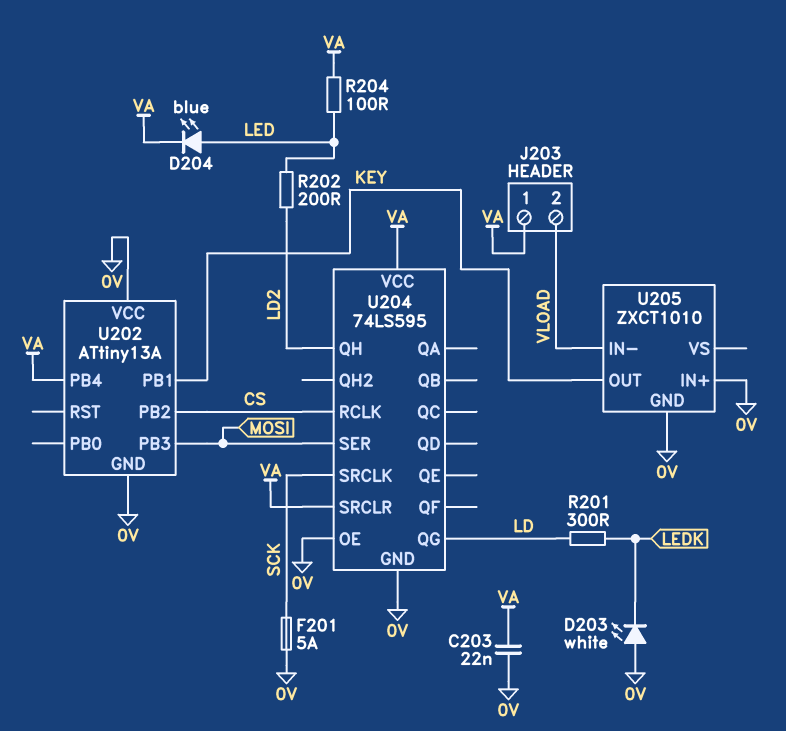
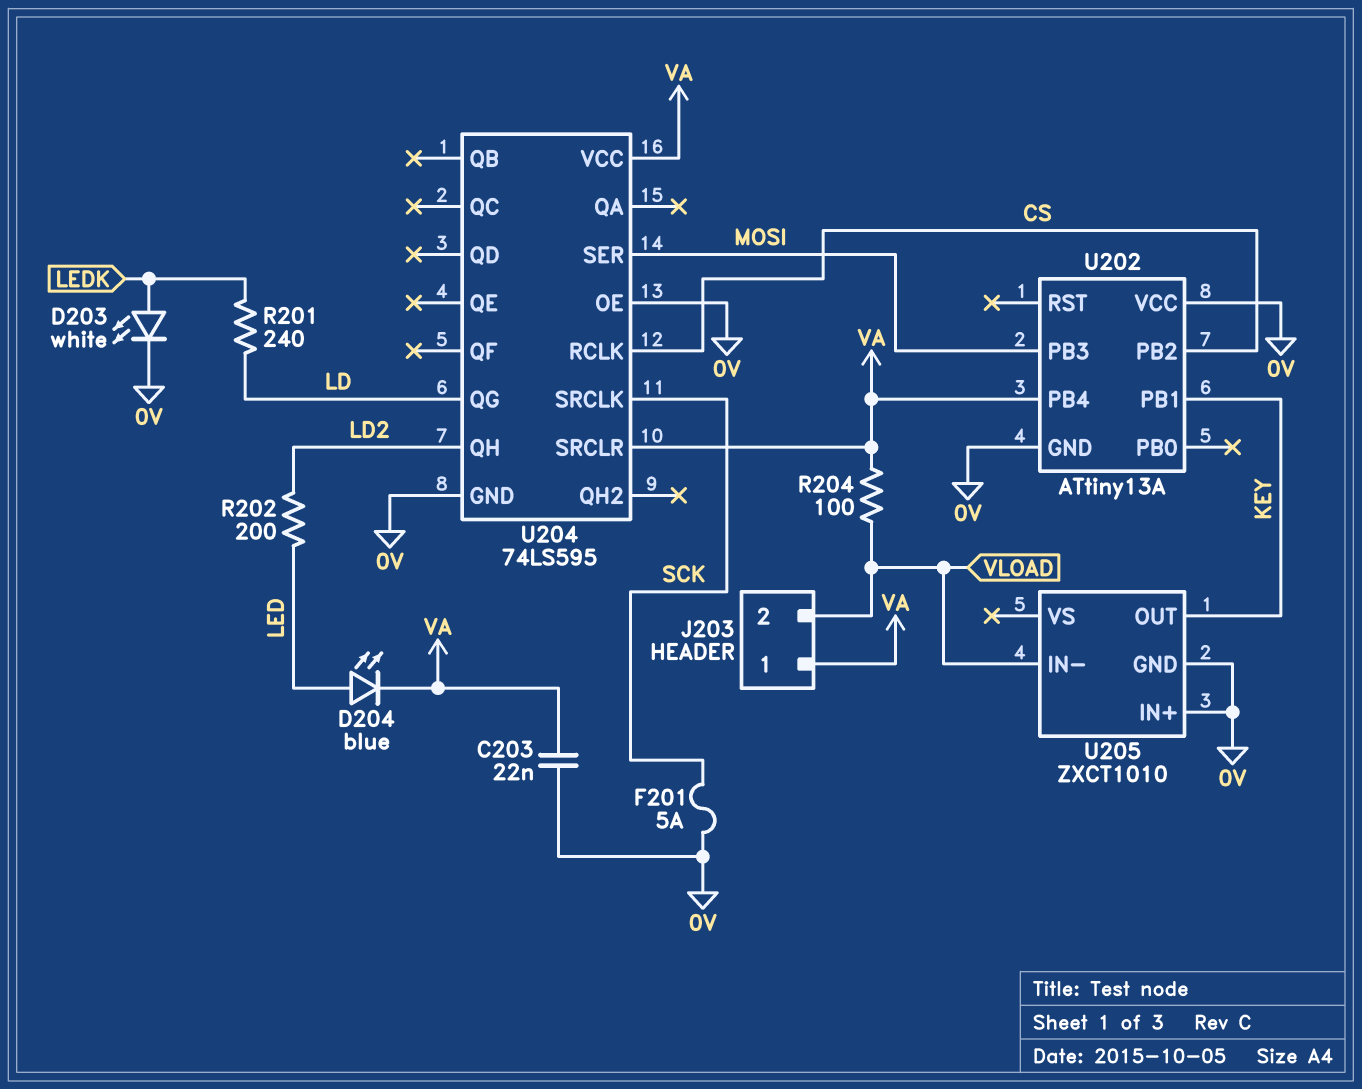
D203: LED white (A 0V, K LEDK) -> LED white (A LEDK, K 0V)
R201: 300 (LD, LEDK) -> 240 (LD, LEDK)
R204: 100 (LED, VA) -> 100 (VA, VLOAD)

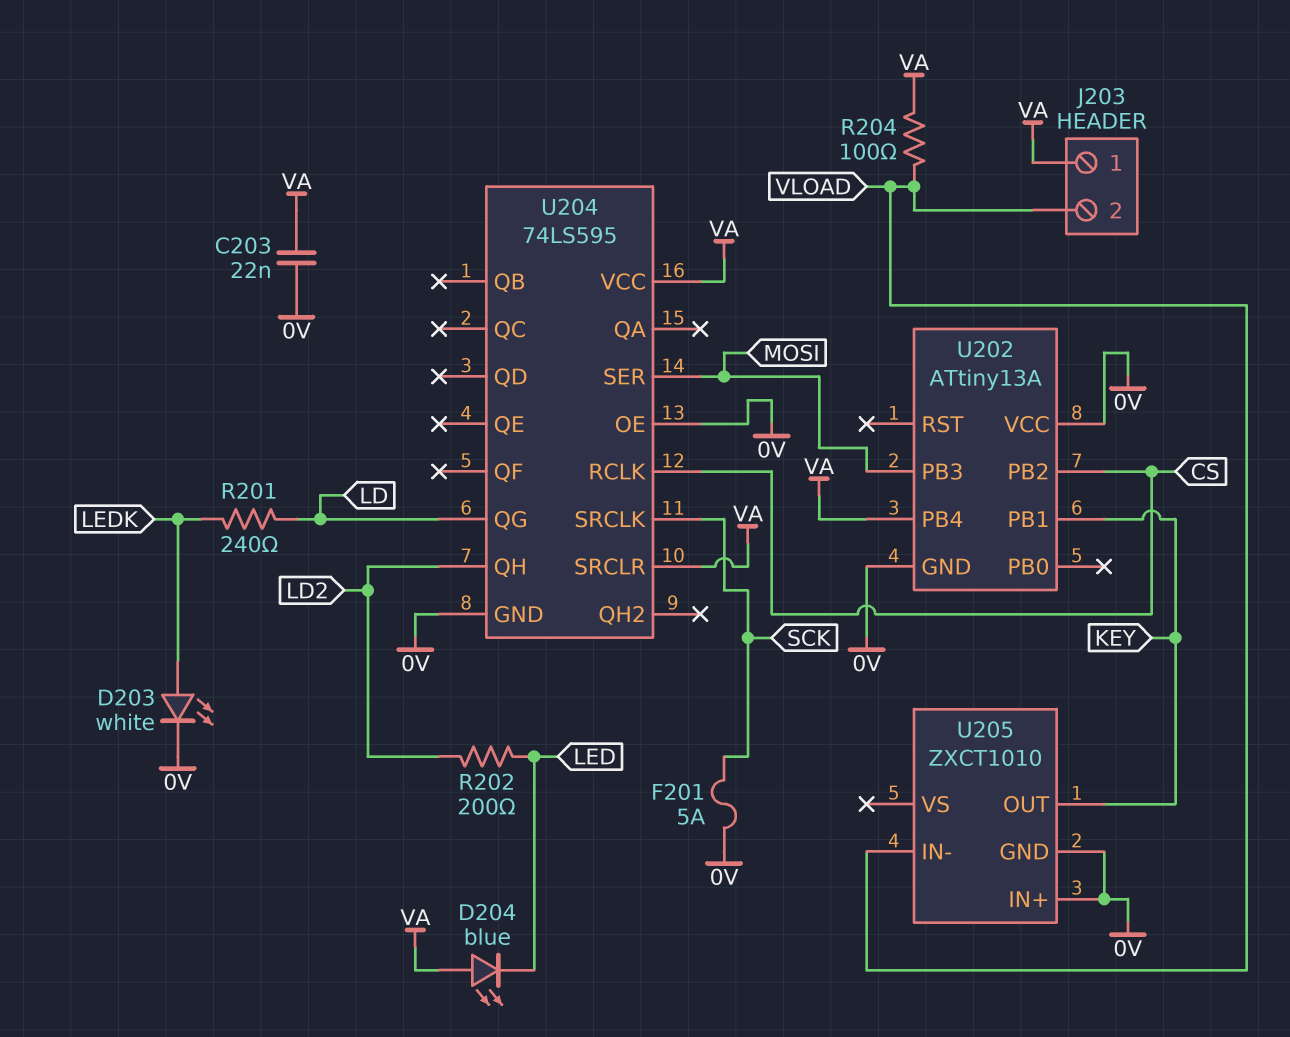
D204: LED blue (A LED, K VA) -> LED blue (A VA, K LED)

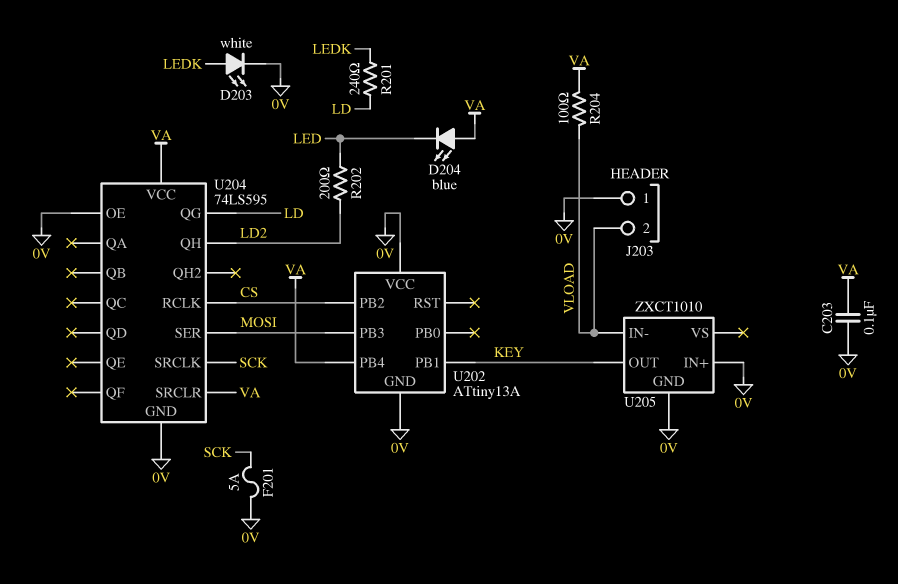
C203: 22nF (0V, VA) -> 100nF (0V, VA)
J203 pin 1: VA -> 0V

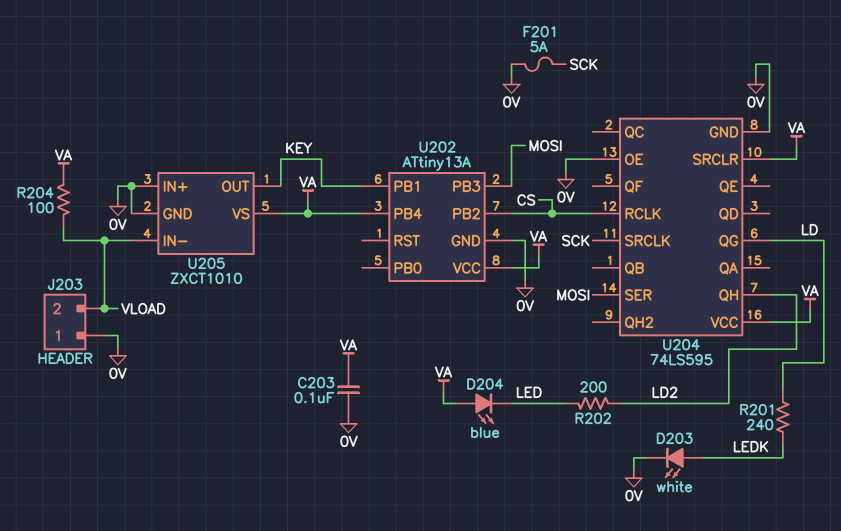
U202 pin VCC: 0V -> VA
U205 pin VS: none -> VA

